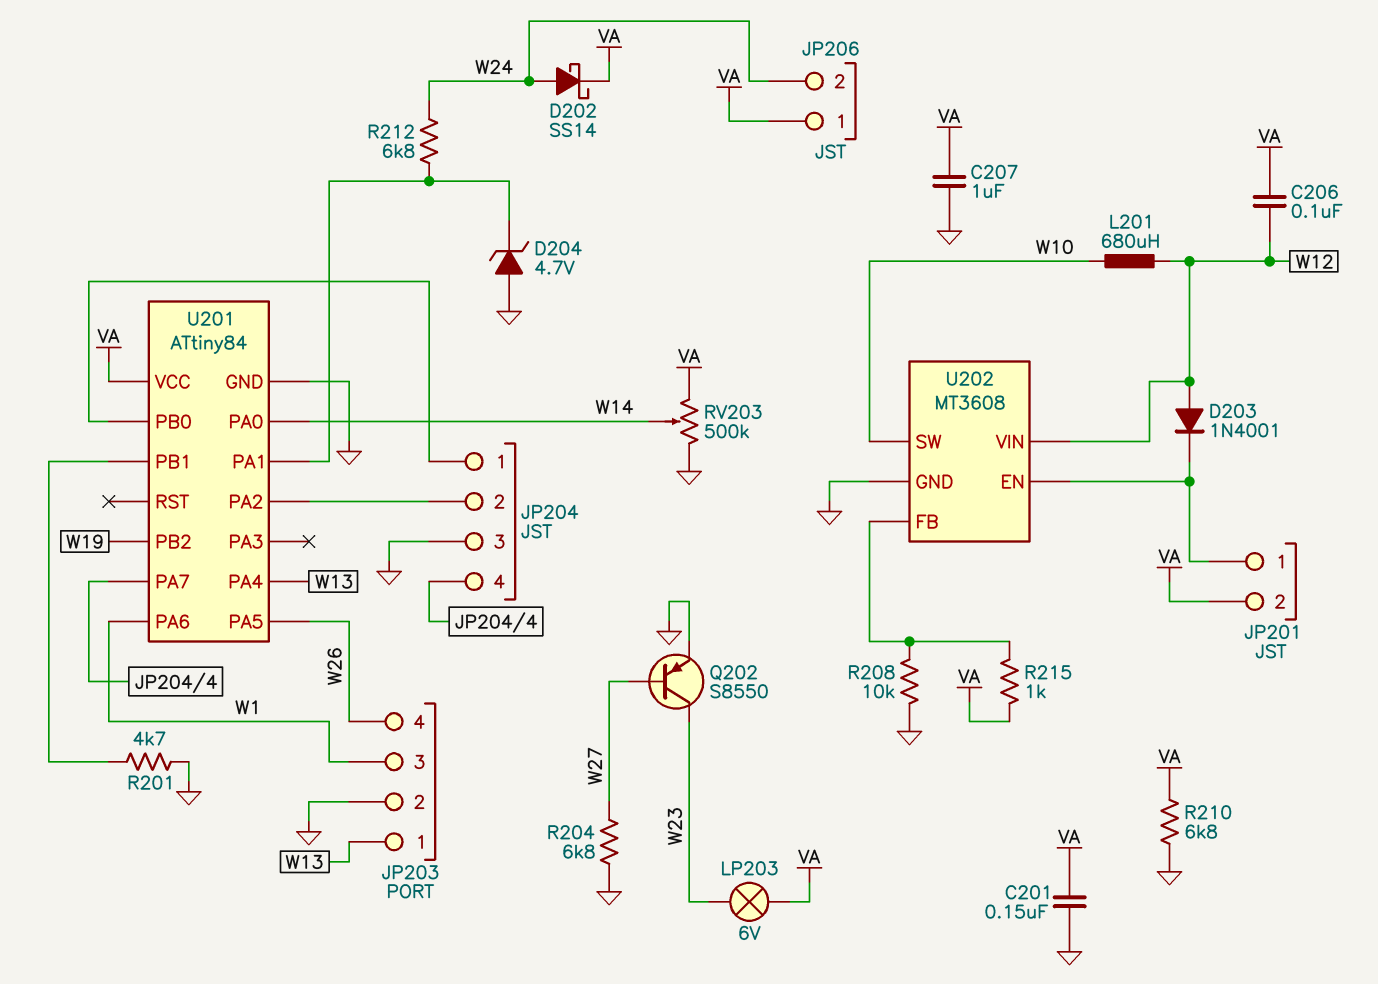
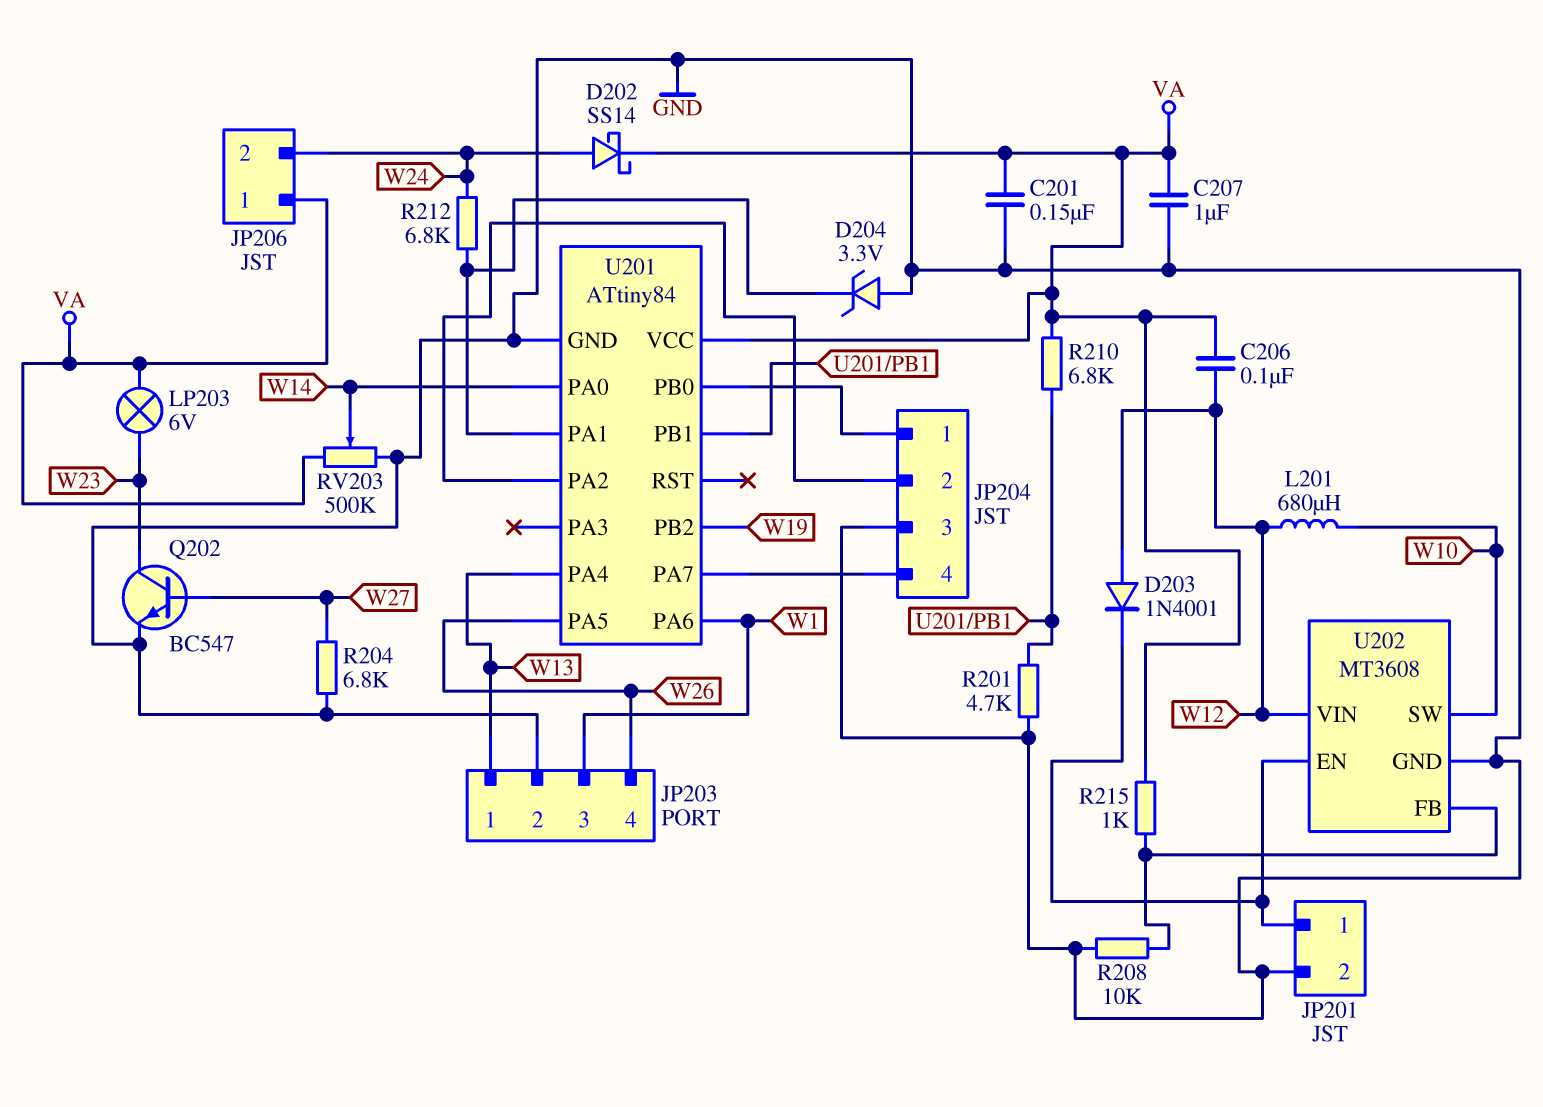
D204: zener 4.7V (A GND, K U201/PA1) -> zener 3.3V (A GND, K U201/PA1)
JP201 pin 2: VA -> GND
Q202: PNP S8550 (B W27, C W23, E GND) -> NPN BC547 (B W27, C W23, E GND)
R210: 6.8k (GND, VA) -> 6.8k (U201/PB1, VA)

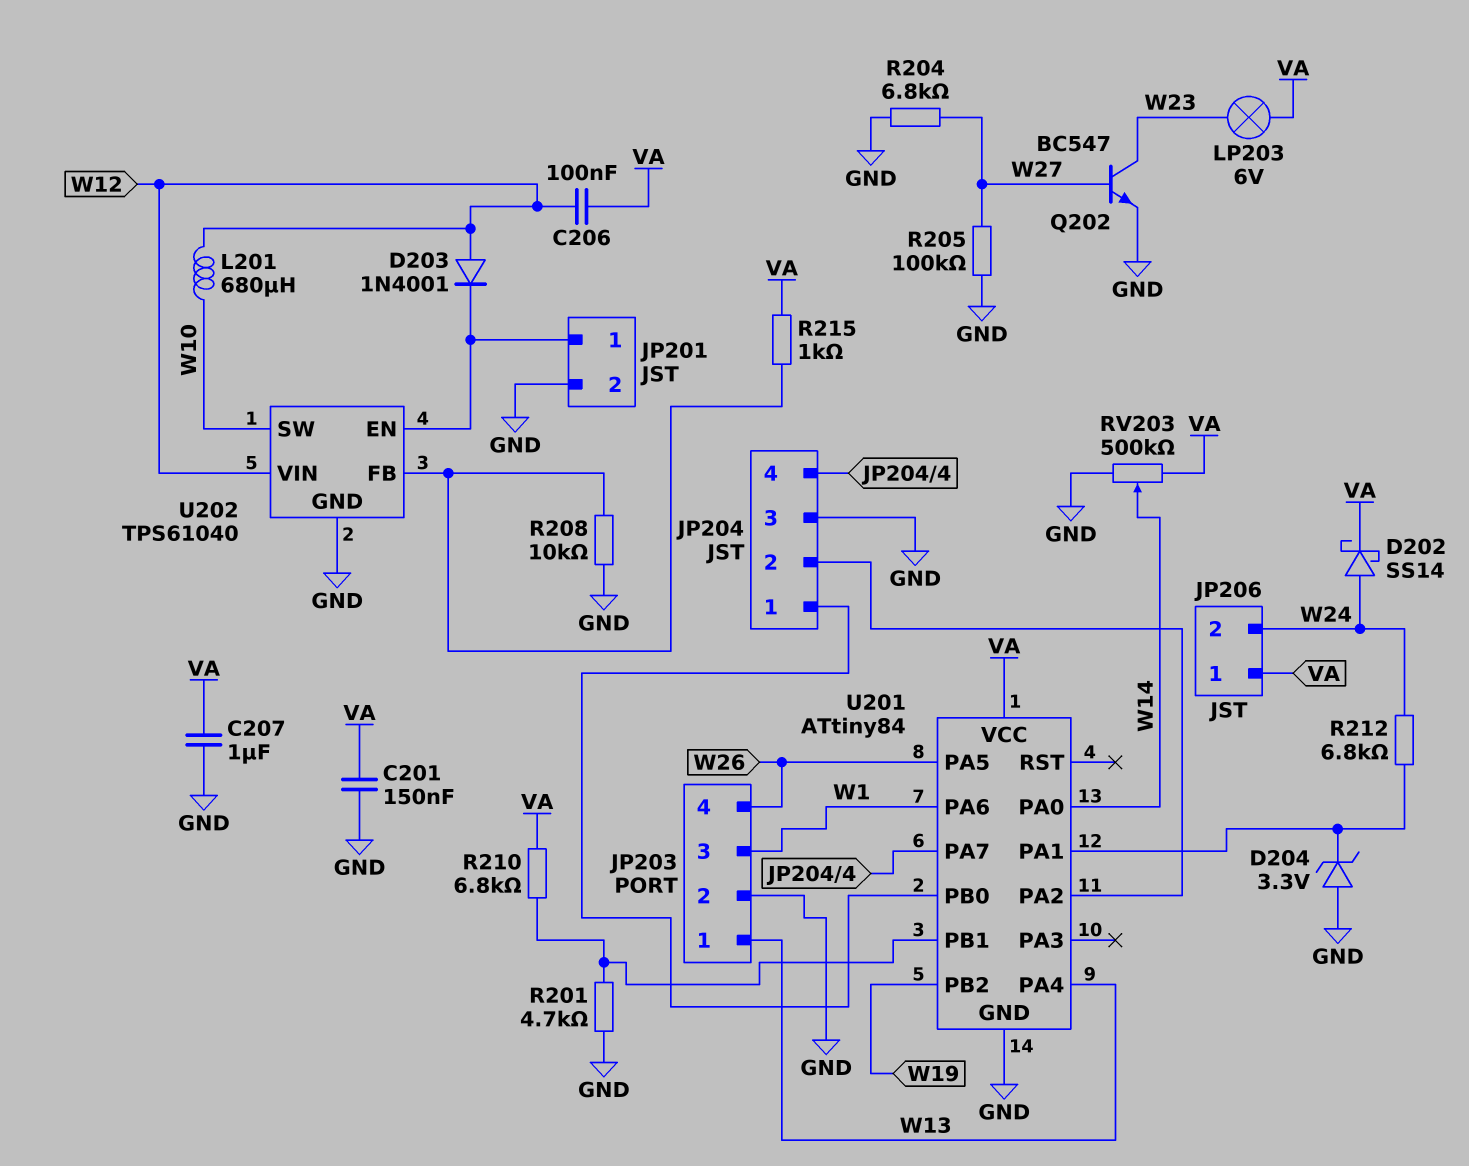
R205: none -> 100k (GND, W27)
U202: MT3608 -> TPS61040

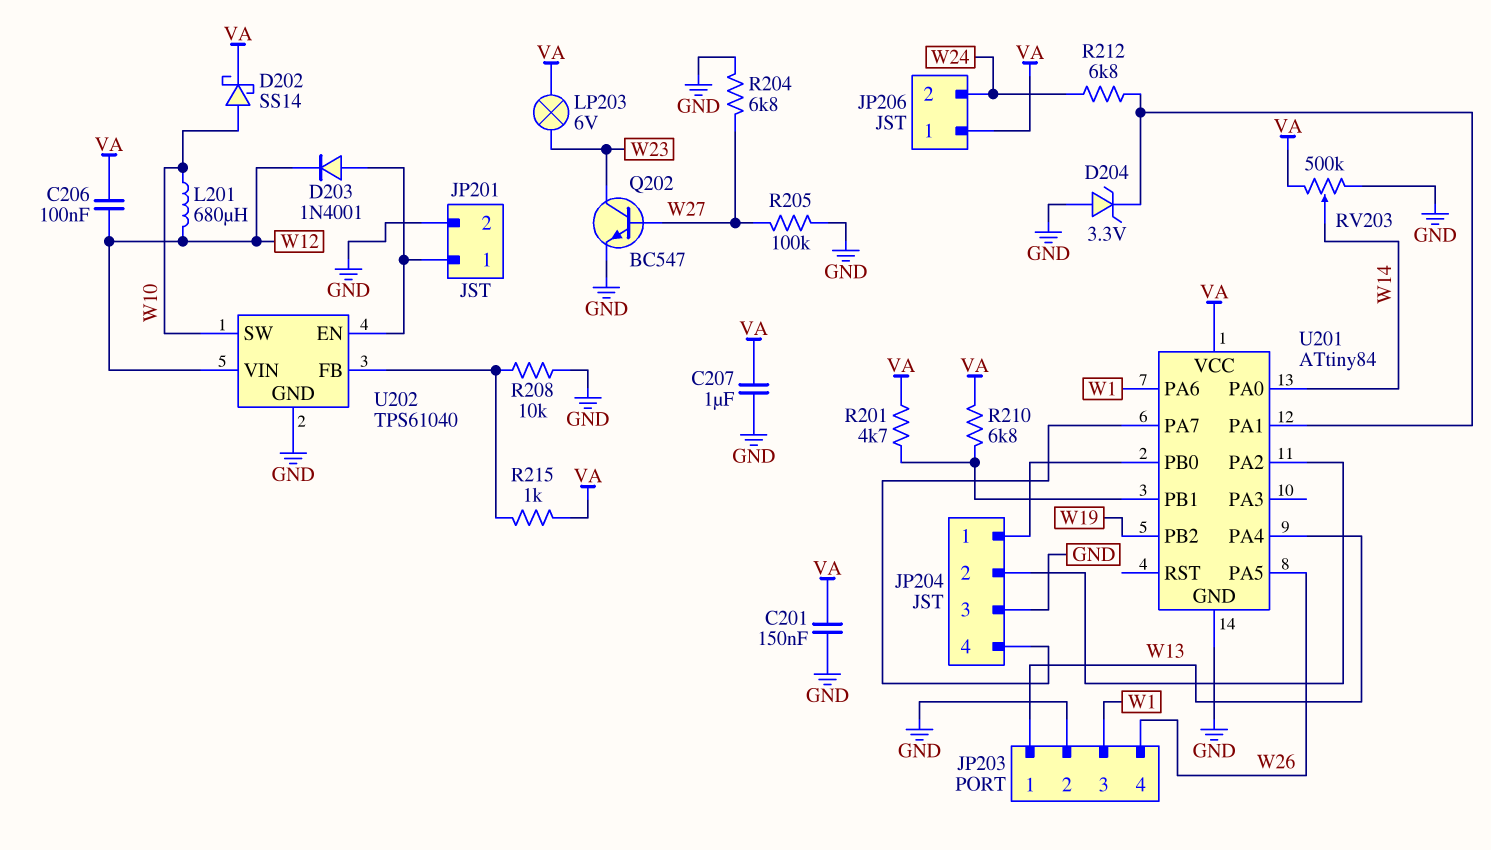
D202: schottky SS14 (A W24, K VA) -> schottky SS14 (A W10, K VA)
D203: diode 1N4001 (A W12, K JP201/1) -> diode 1N4001 (A JP201/1, K W12)
R201: 4.7k (GND, U201/PB1) -> 4.7k (U201/PB1, VA)

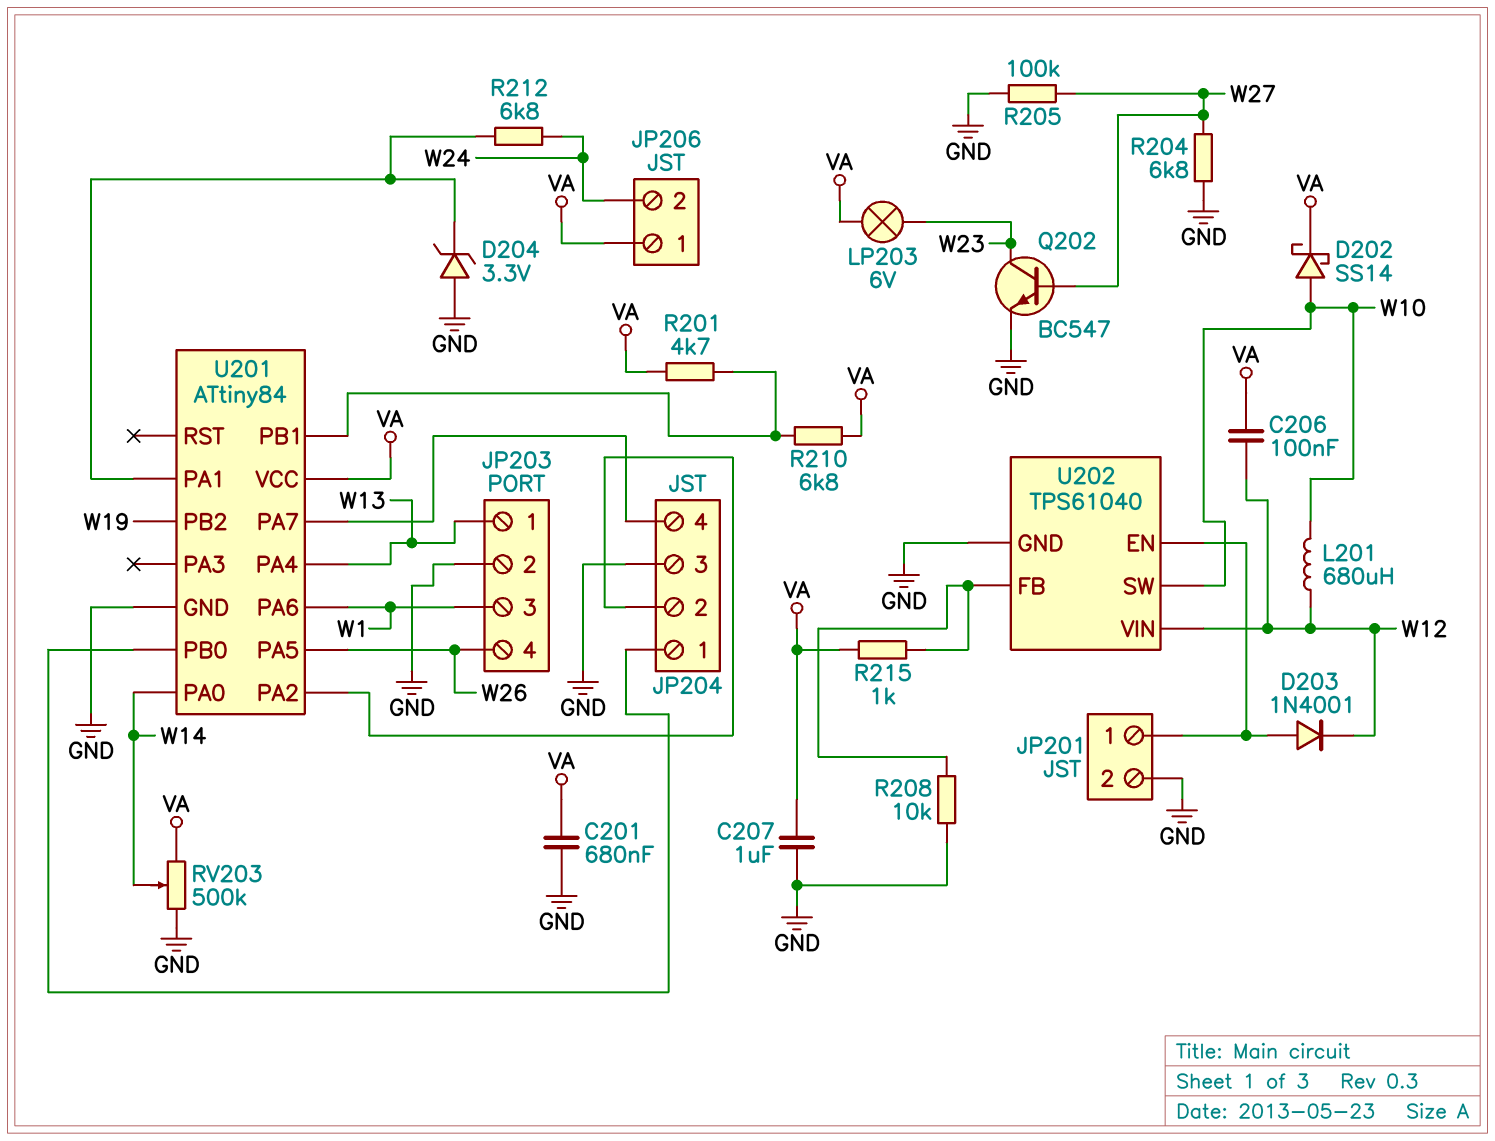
C201: 150nF (GND, VA) -> 680nF (GND, VA)

